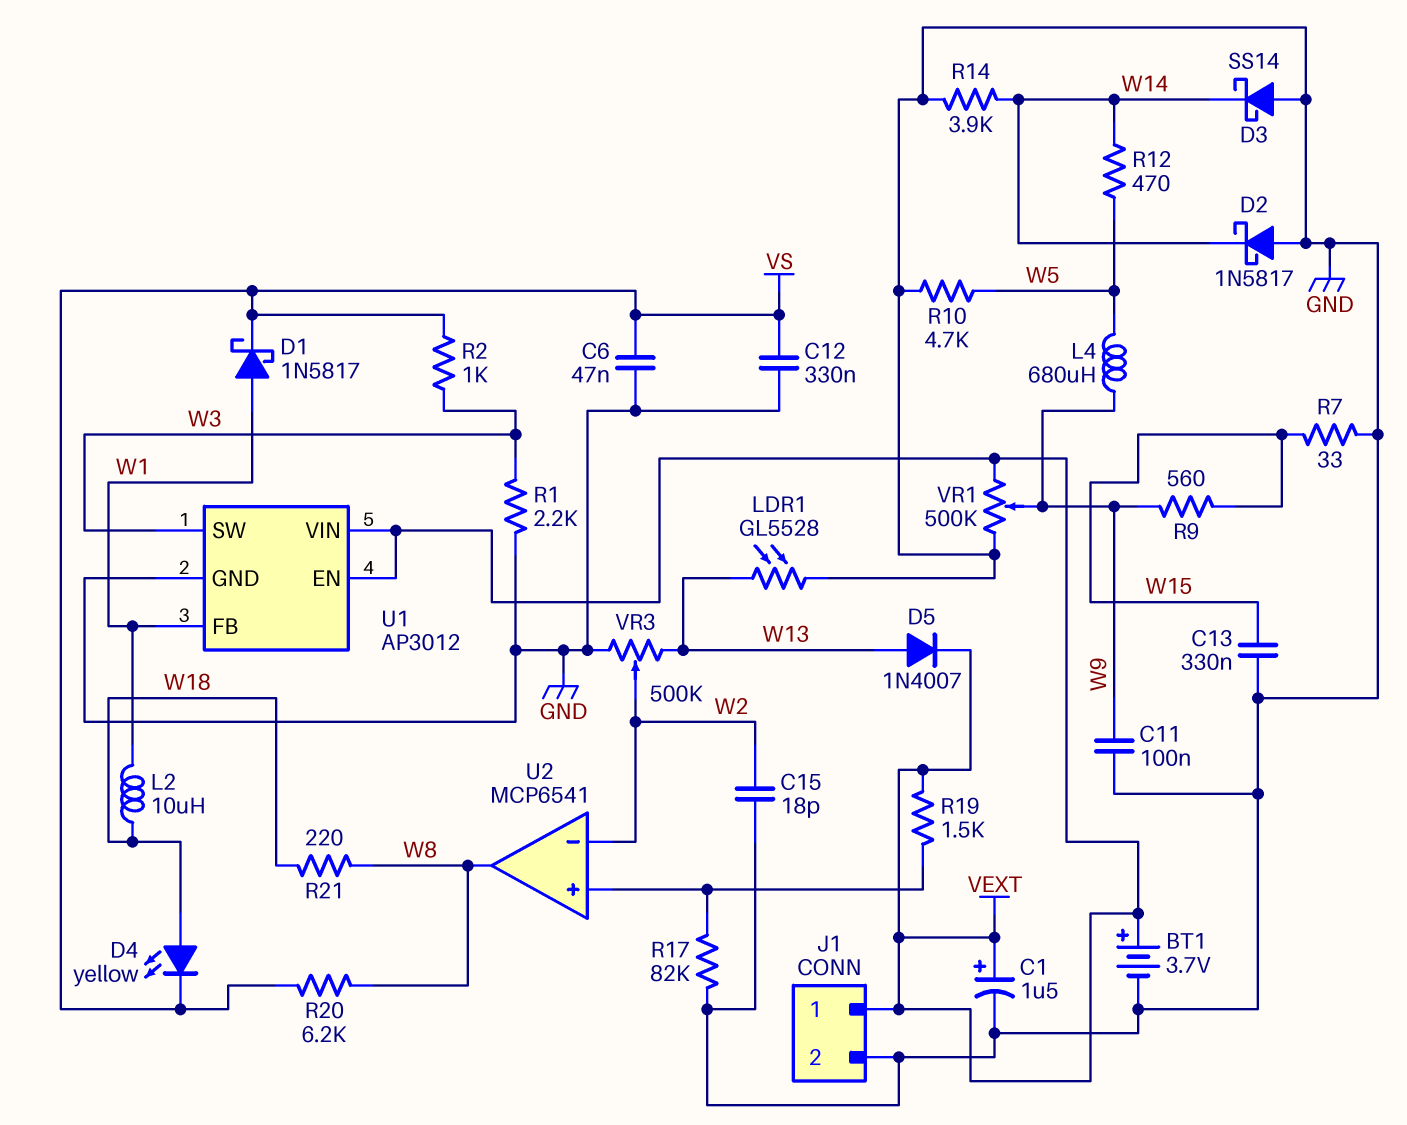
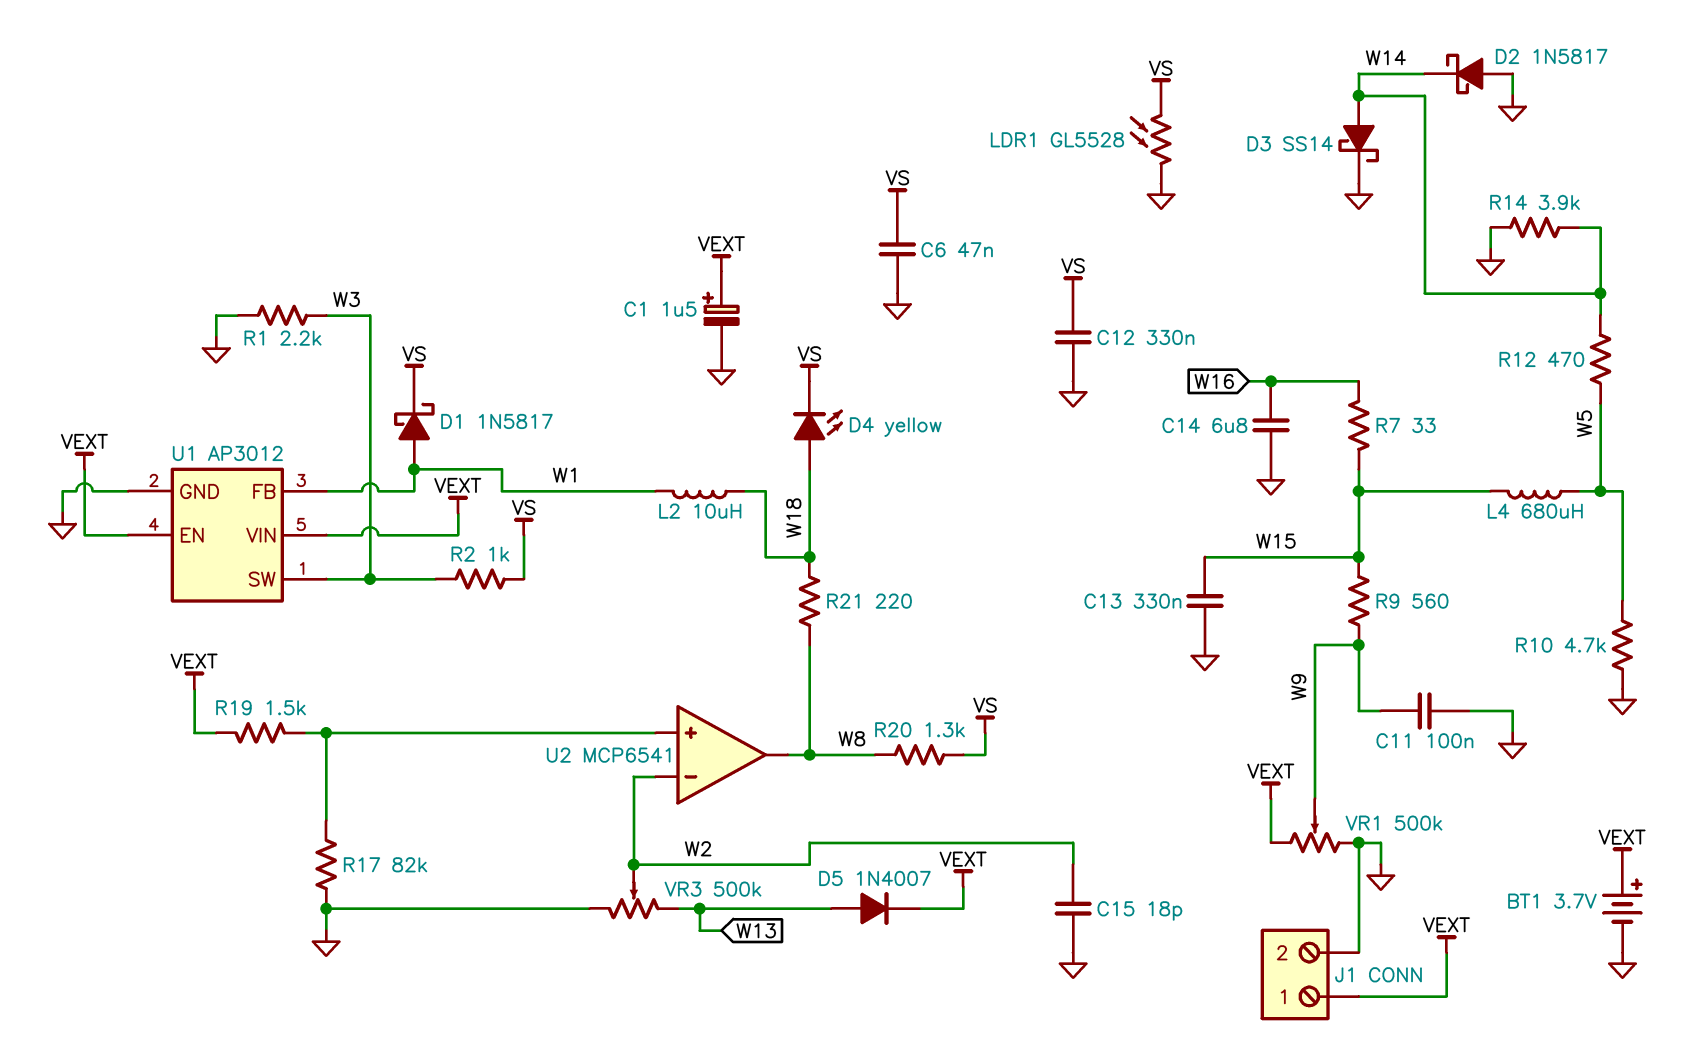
C14: none -> 6.8uF (GND, W16)
D3: schottky SS14 (A GND, K W14) -> schottky SS14 (A W14, K GND)
L4: 680uH (W5, W9) -> 680uH (W5, W15)
LDR1: GL5528 (GND, W13) -> GL5528 (GND, VS)
R7: 33 (GND, W15) -> 33 (W15, W16)
R20: 6.2k (VS, W8) -> 1.3k (VS, W8)

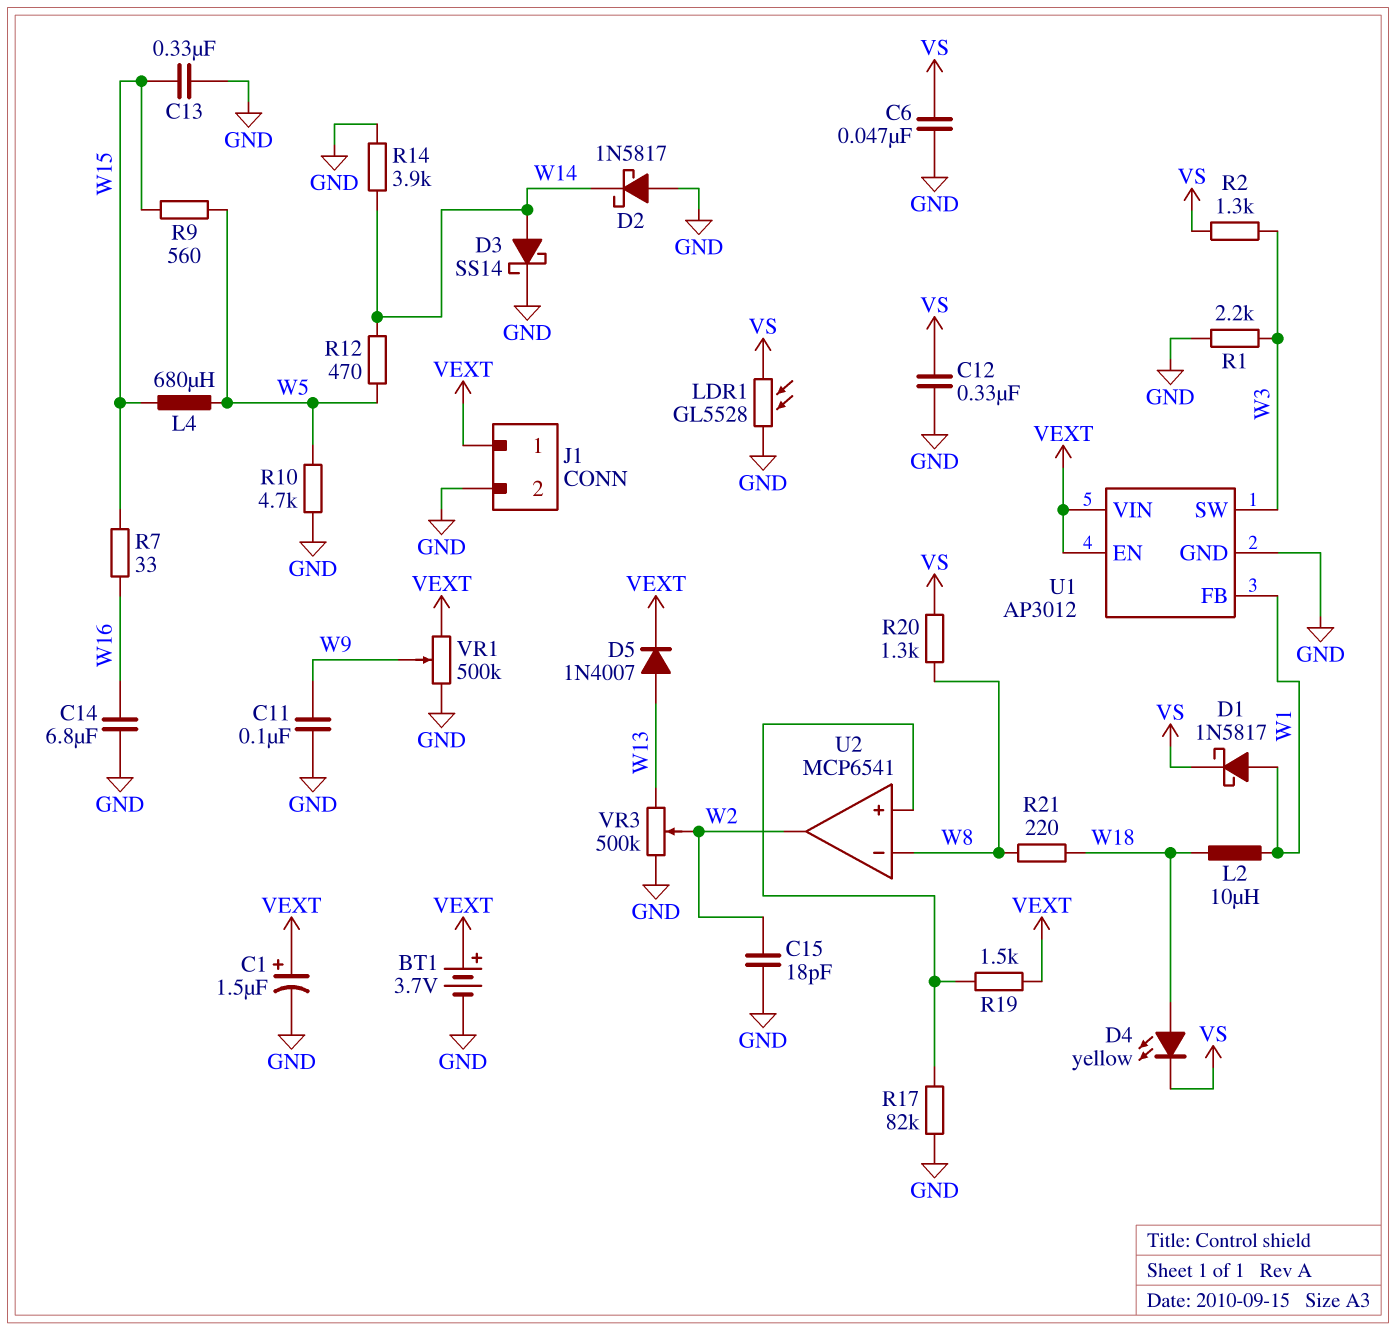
R2: 1k (VS, W3) -> 1.3k (VS, W3)
R9: 560 (W9, W15) -> 560 (W5, W15)
U2 pin in-: W2 -> W8
U2 pin out: W8 -> W2

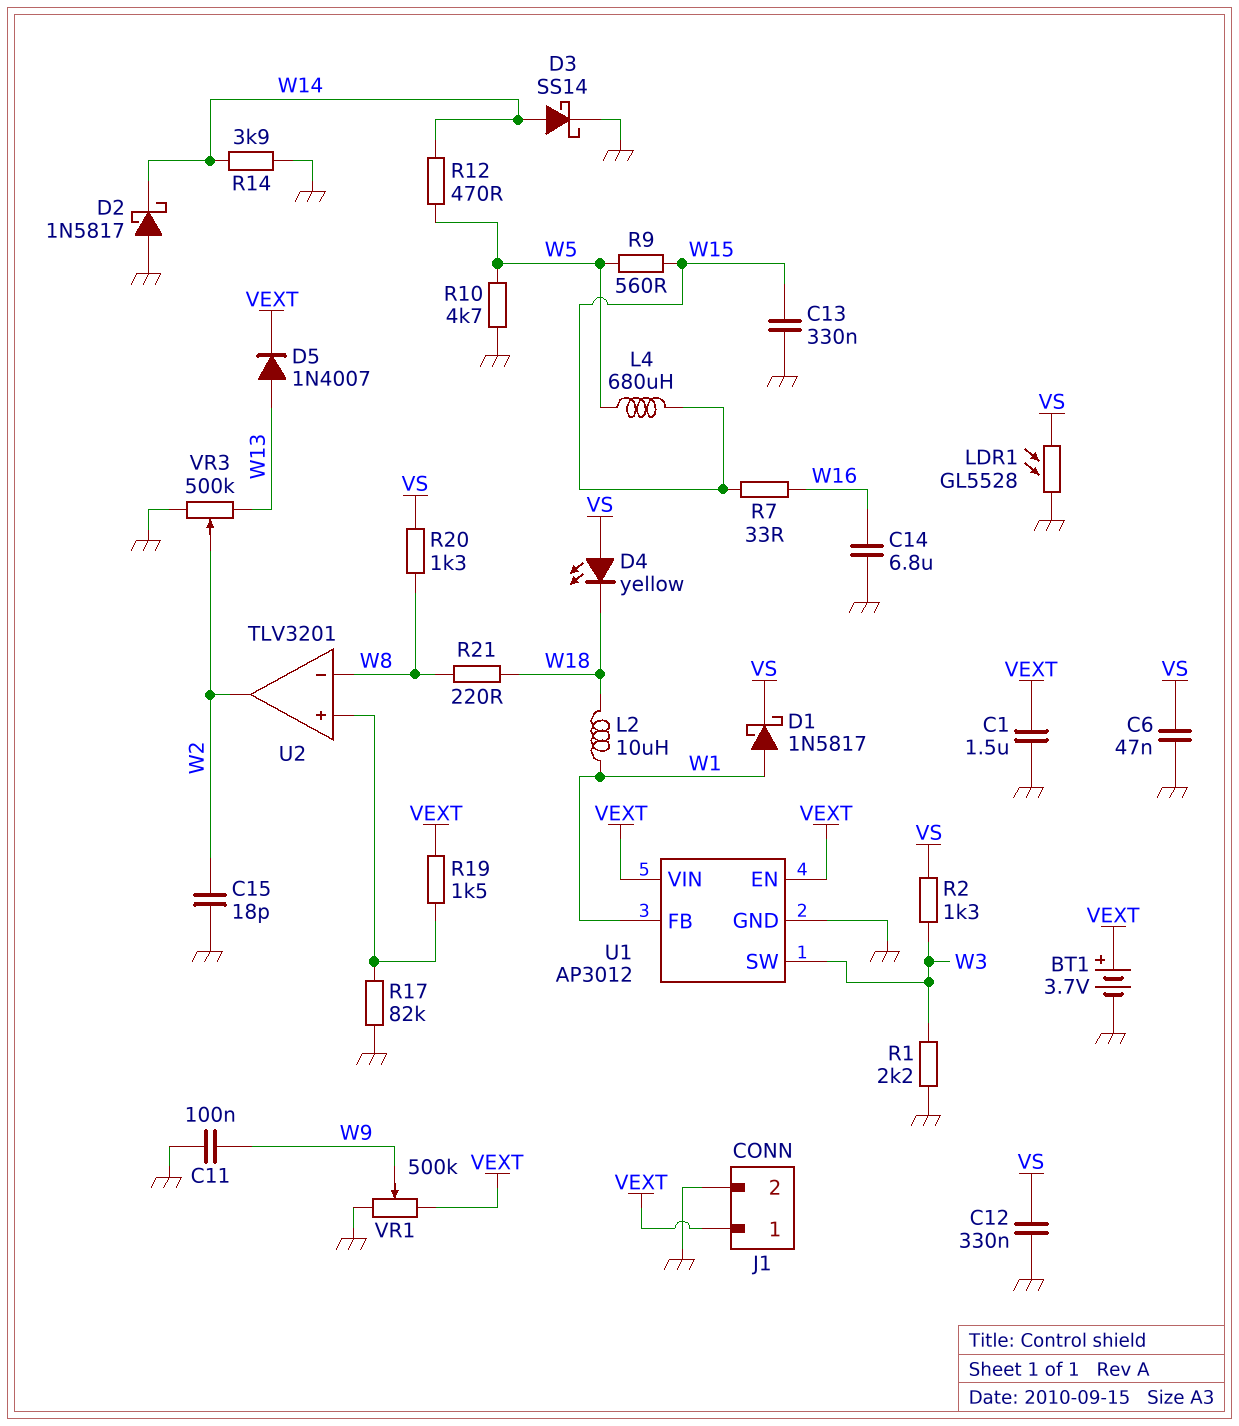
C1: 1.5uF (plus VEXT, minus GND) -> 1.5uF (GND, VEXT)
D4: LED yellow (A W18, K VS) -> LED yellow (A VS, K W18)
U2: MCP6541 -> TLV3201

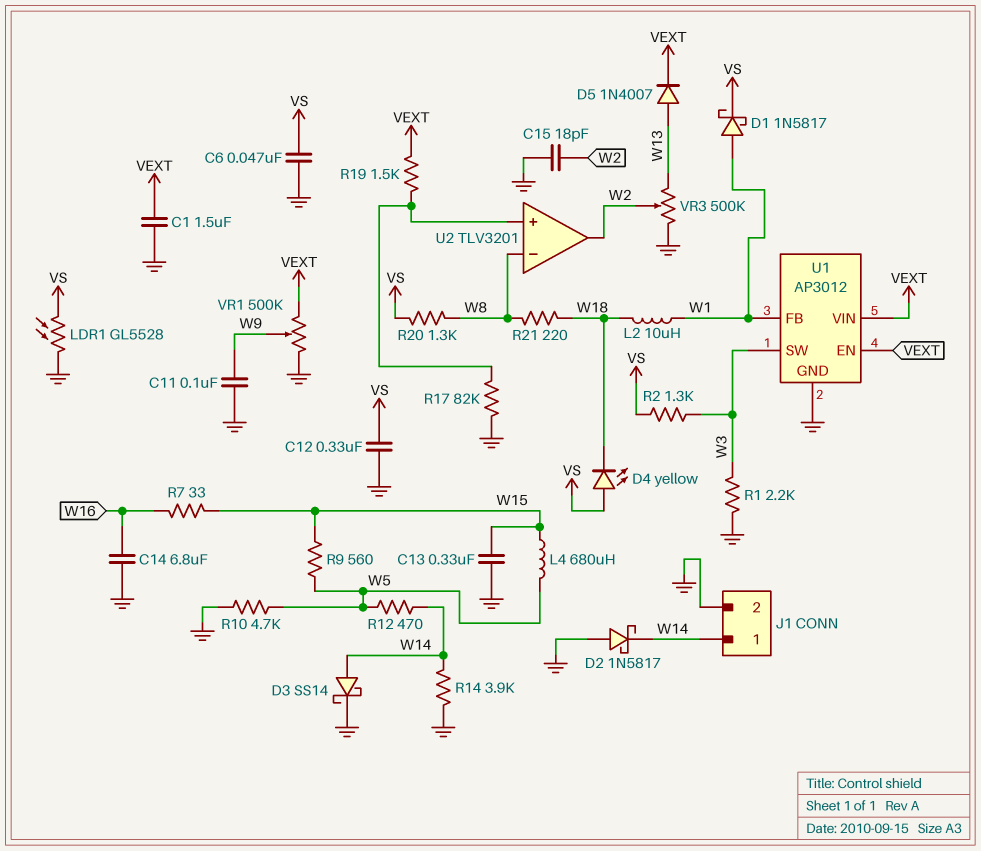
BT1: 3.7V (plus VEXT, minus GND) -> none
J1 pin 1: VEXT -> W14

